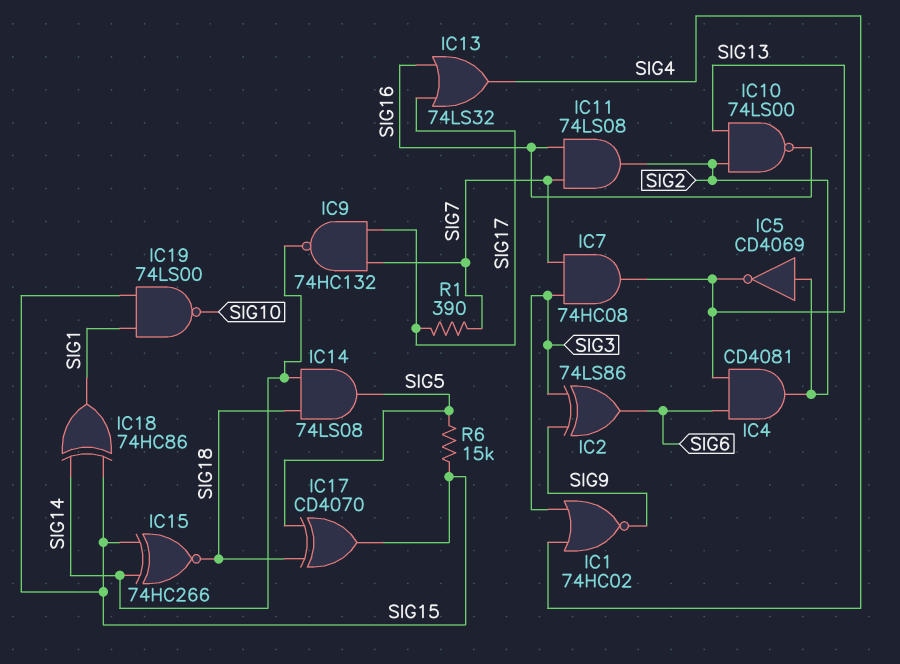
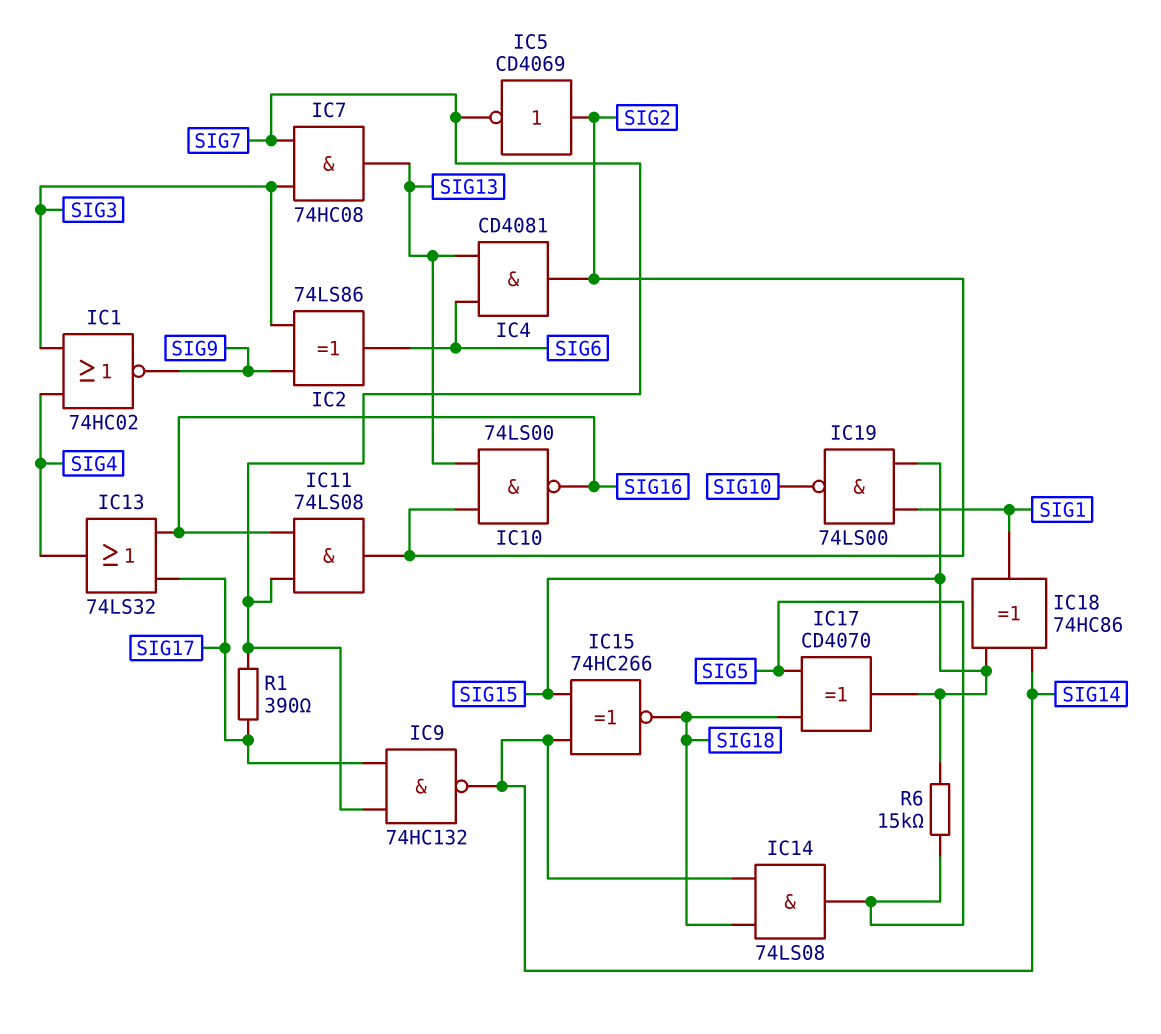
IC5: NOT CD4069 (in SIG2, out SIG13) -> NOT CD4069 (in SIG2, out SIG7)

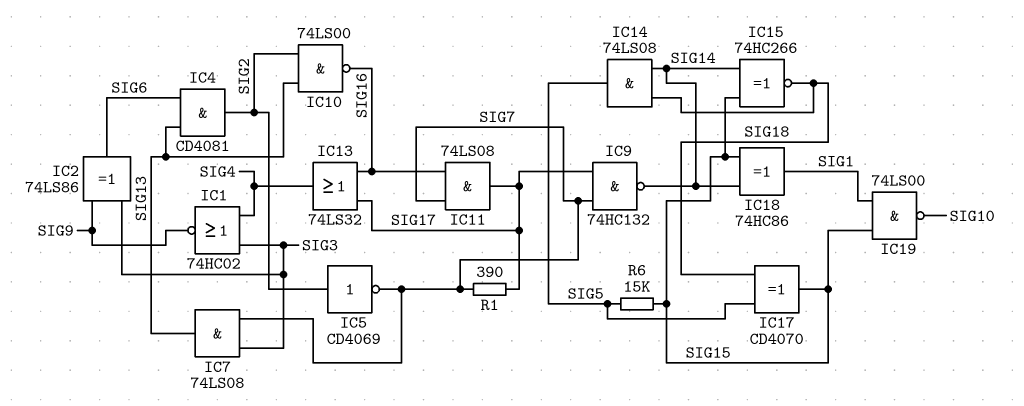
IC7: AND 74HC08 (in SIG3, in SIG7, out SIG13) -> AND 74LS08 (in SIG3, in SIG7, out SIG13)
IC11: AND 74LS08 (in SIG7, in SIG16, out SIG2) -> AND 74LS08 (in SIG7, in SIG16, out SIG17)

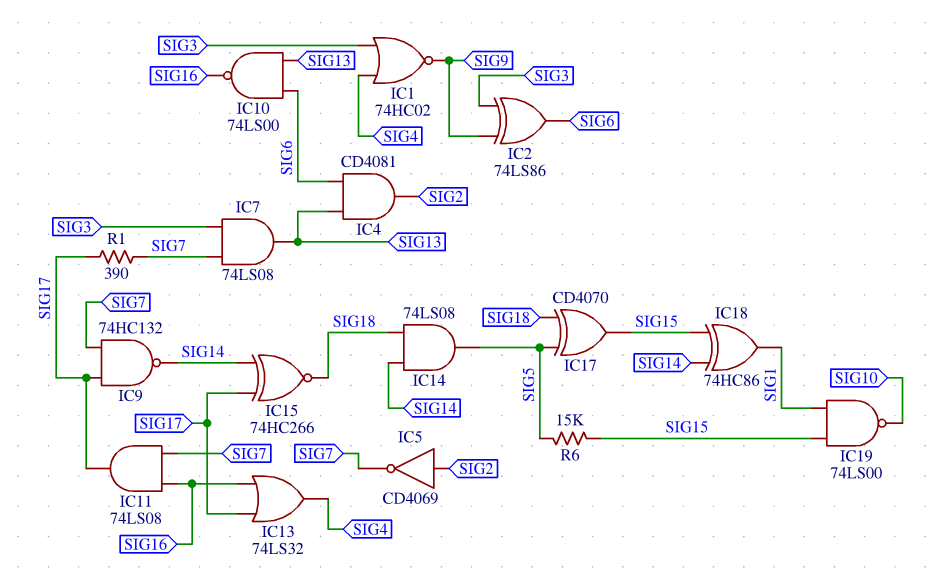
IC10: NAND 74LS00 (in SIG2, in SIG13, out SIG16) -> NAND 74LS00 (in SIG6, in SIG13, out SIG16)
IC15: XNOR 74HC266 (in SIG14, in SIG15, out SIG18) -> XNOR 74HC266 (in SIG14, in SIG17, out SIG18)

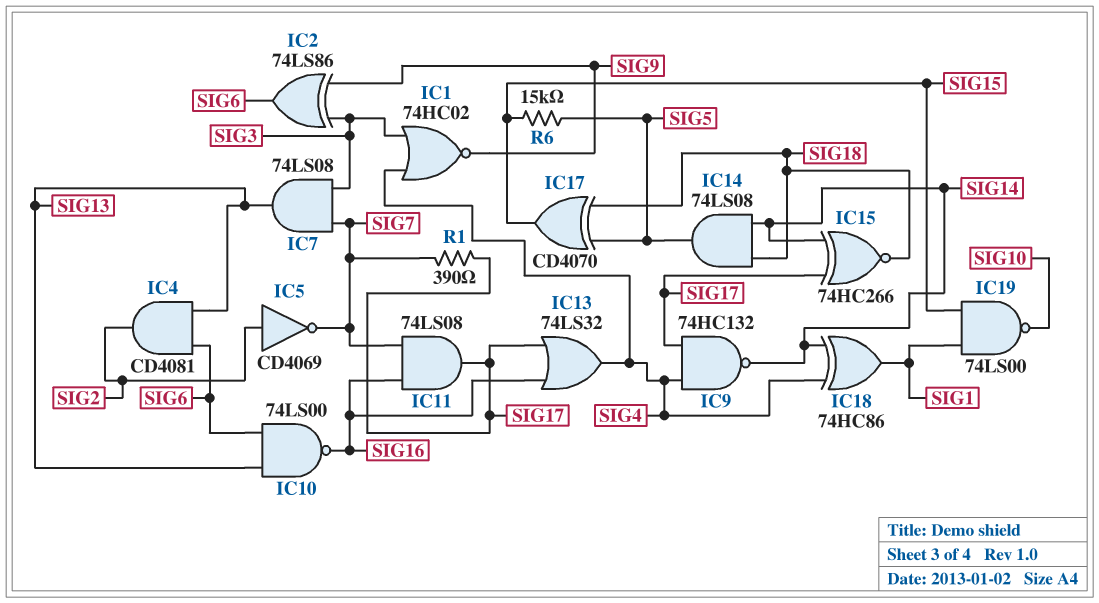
IC9: NAND 74HC132 (in SIG7, in SIG17, out SIG14) -> NAND 74HC132 (in SIG4, in SIG17, out SIG14)
IC18: XOR 74HC86 (in SIG14, in SIG15, out SIG1) -> XOR 74HC86 (in SIG4, in SIG14, out SIG1)

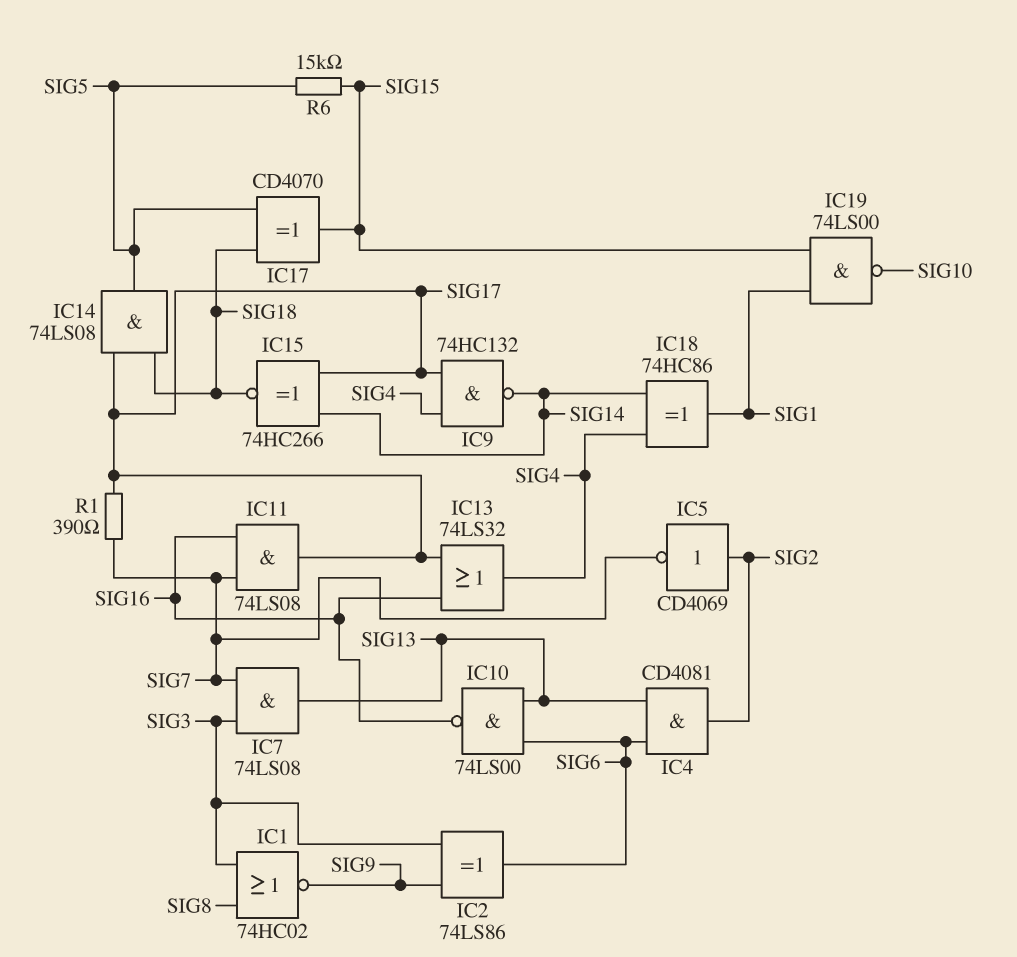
IC1: NOR 74HC02 (in SIG3, in SIG4, out SIG9) -> NOR 74HC02 (in SIG3, in SIG8, out SIG9)
IC14: AND 74LS08 (in SIG14, in SIG18, out SIG5) -> AND 74LS08 (in SIG17, in SIG18, out SIG5)

